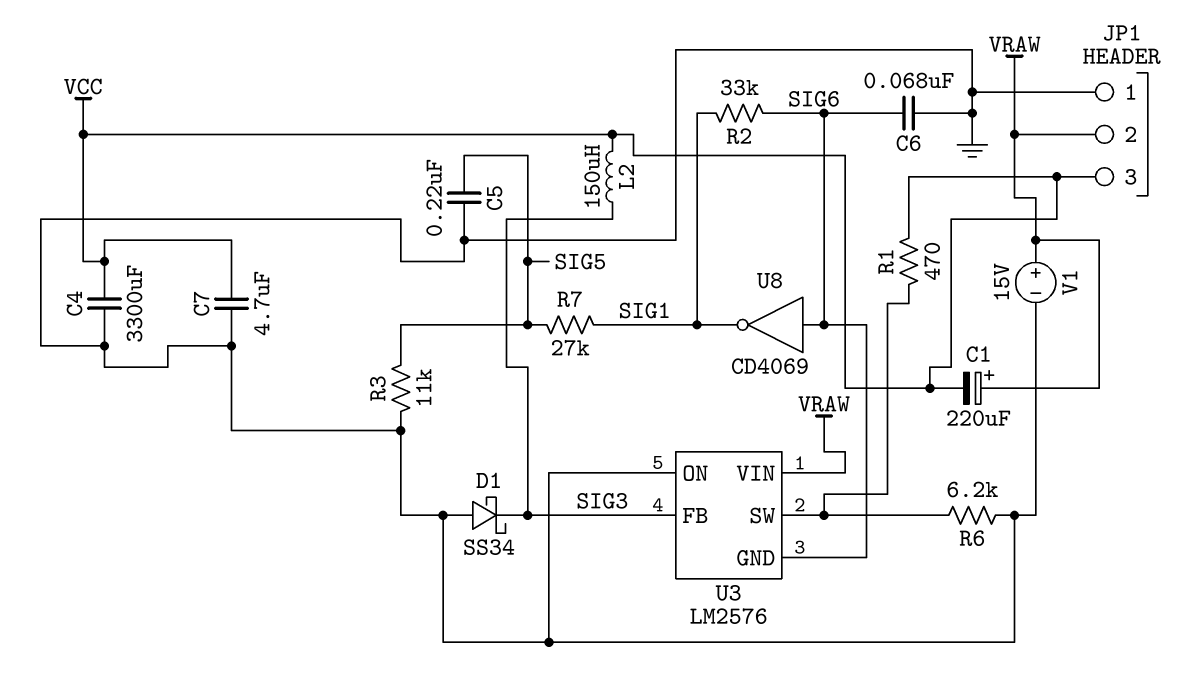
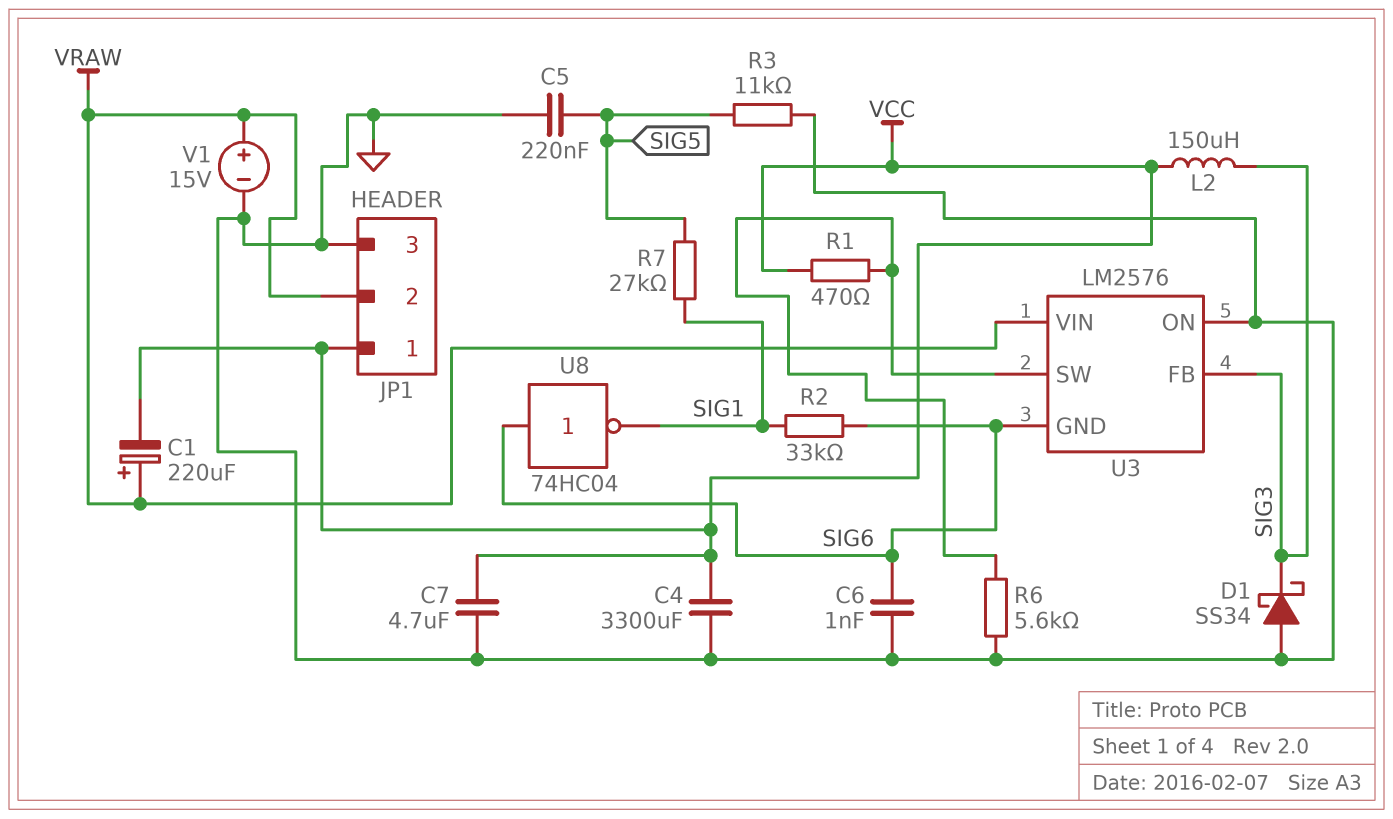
C6: 68nF (GND, SIG6) -> 1nF (GND, SIG6)
JP1 pin 1: GND -> VCC
JP1 pin 3: VCC -> GND
R6: 6.2k (GND, U3/SW) -> 5.6k (GND, U3/SW)
U8: NOT CD4069 (in SIG6, out SIG1) -> NOT 74HC04 (in SIG6, out SIG1)

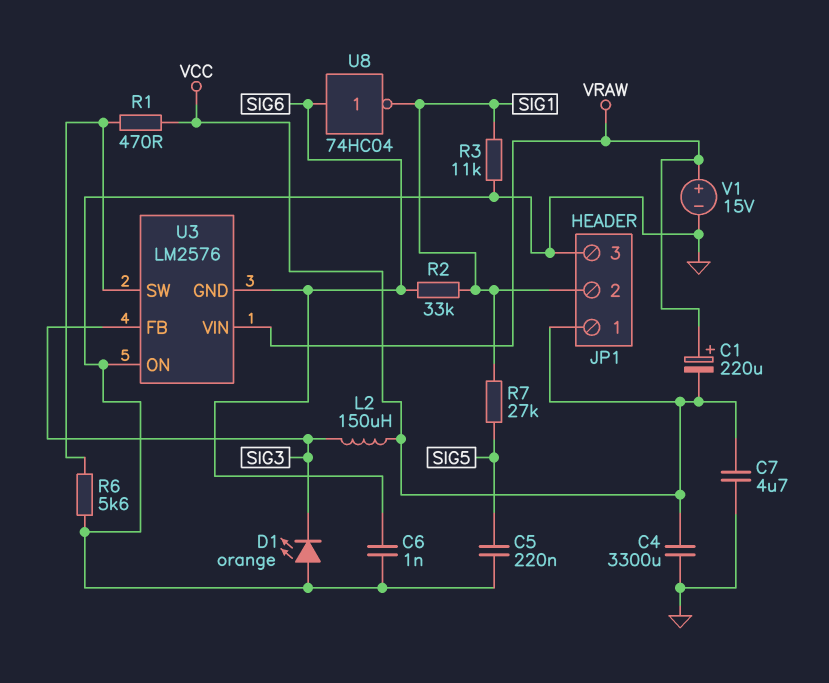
D1: schottky SS34 (A GND, K SIG3) -> LED orange (A GND, K SIG3)
JP1 pin 2: VRAW -> SIG1
R3: 11k (GND, SIG5) -> 11k (GND, SIG1)

